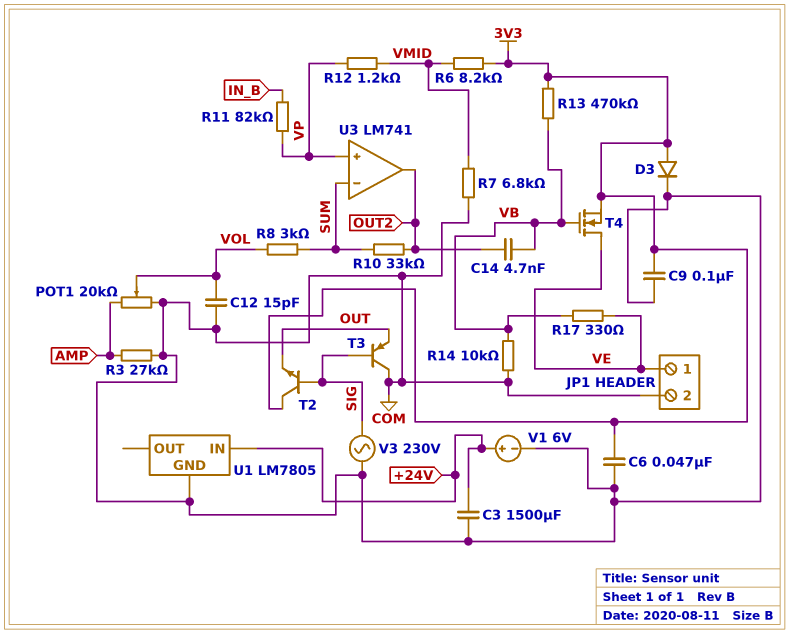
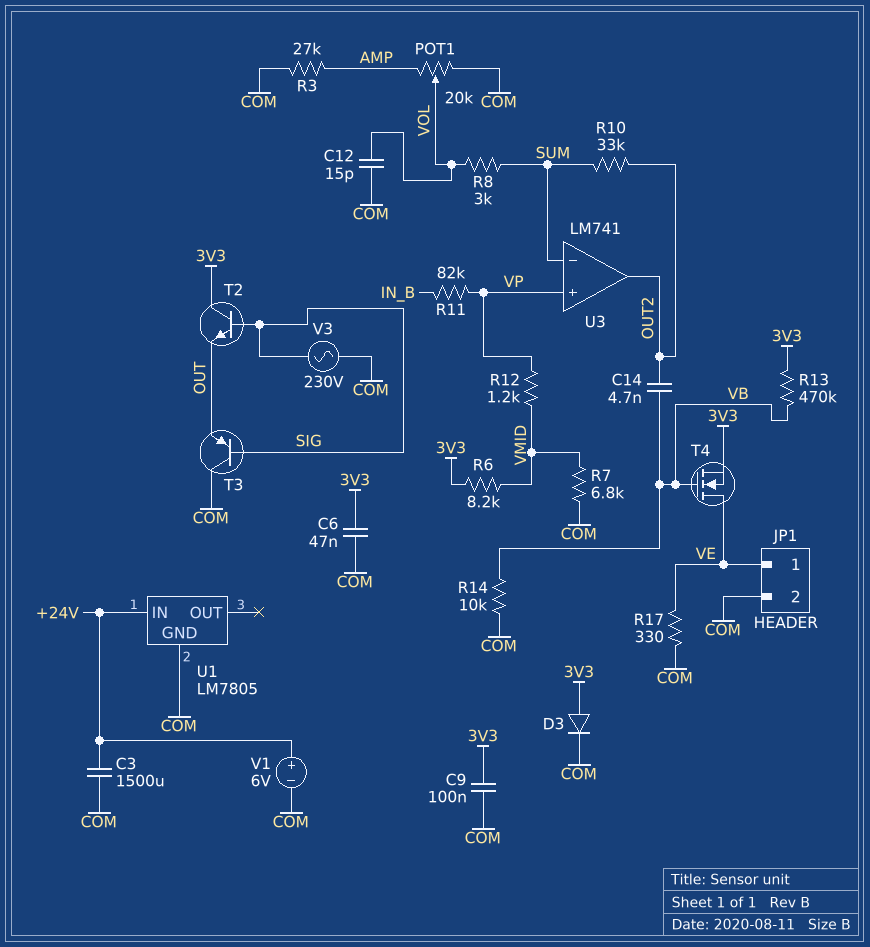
R17: 330 (VB, VE) -> 330 (COM, VE)

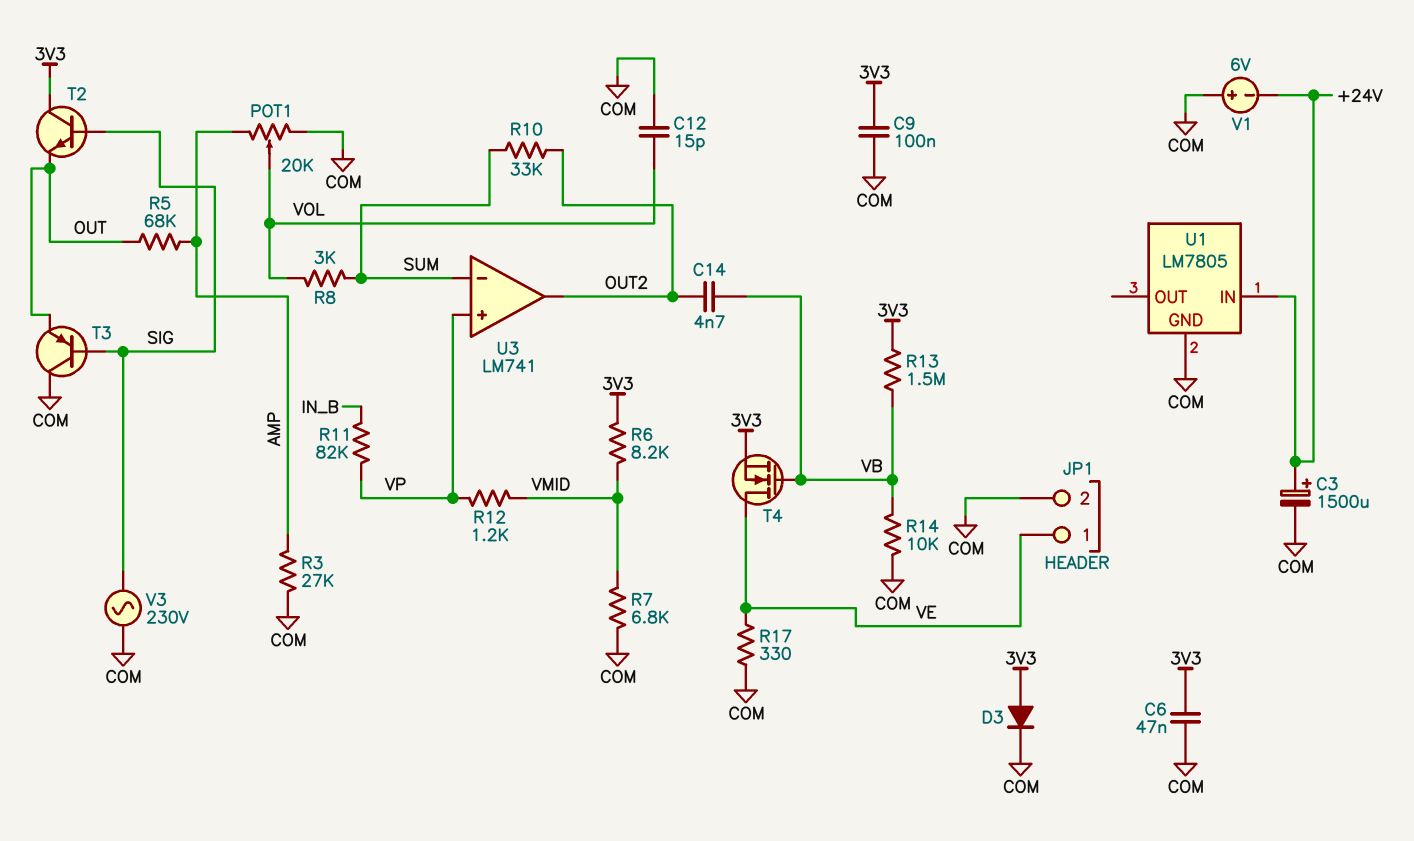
C3: 1500uF (+24V, COM) -> 1500uF (plus +24V, minus COM)
R5: none -> 68k (AMP, OUT)
R13: 470k (3V3, VB) -> 1.5M (3V3, VB)
V1: 6V (plus +24V, minus COM) -> 6V (plus COM, minus +24V)

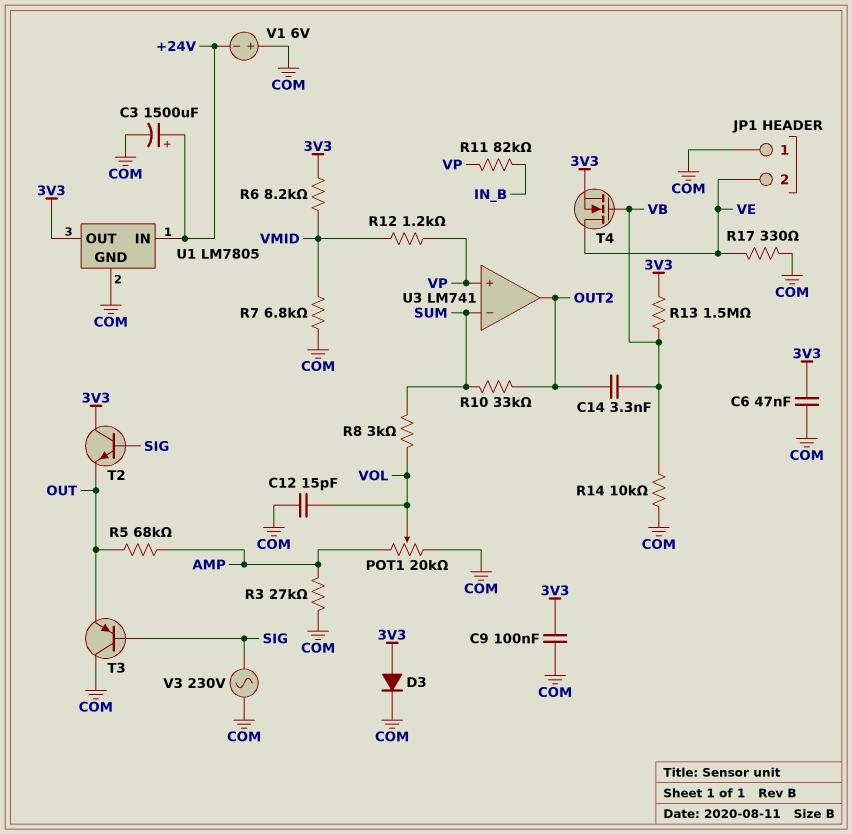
C14: 4.7nF (OUT2, VB) -> 3.3nF (OUT2, VB)
JP1 pin 1: VE -> COM
JP1 pin 2: COM -> VE
U1 pin OUT: none -> 3V3

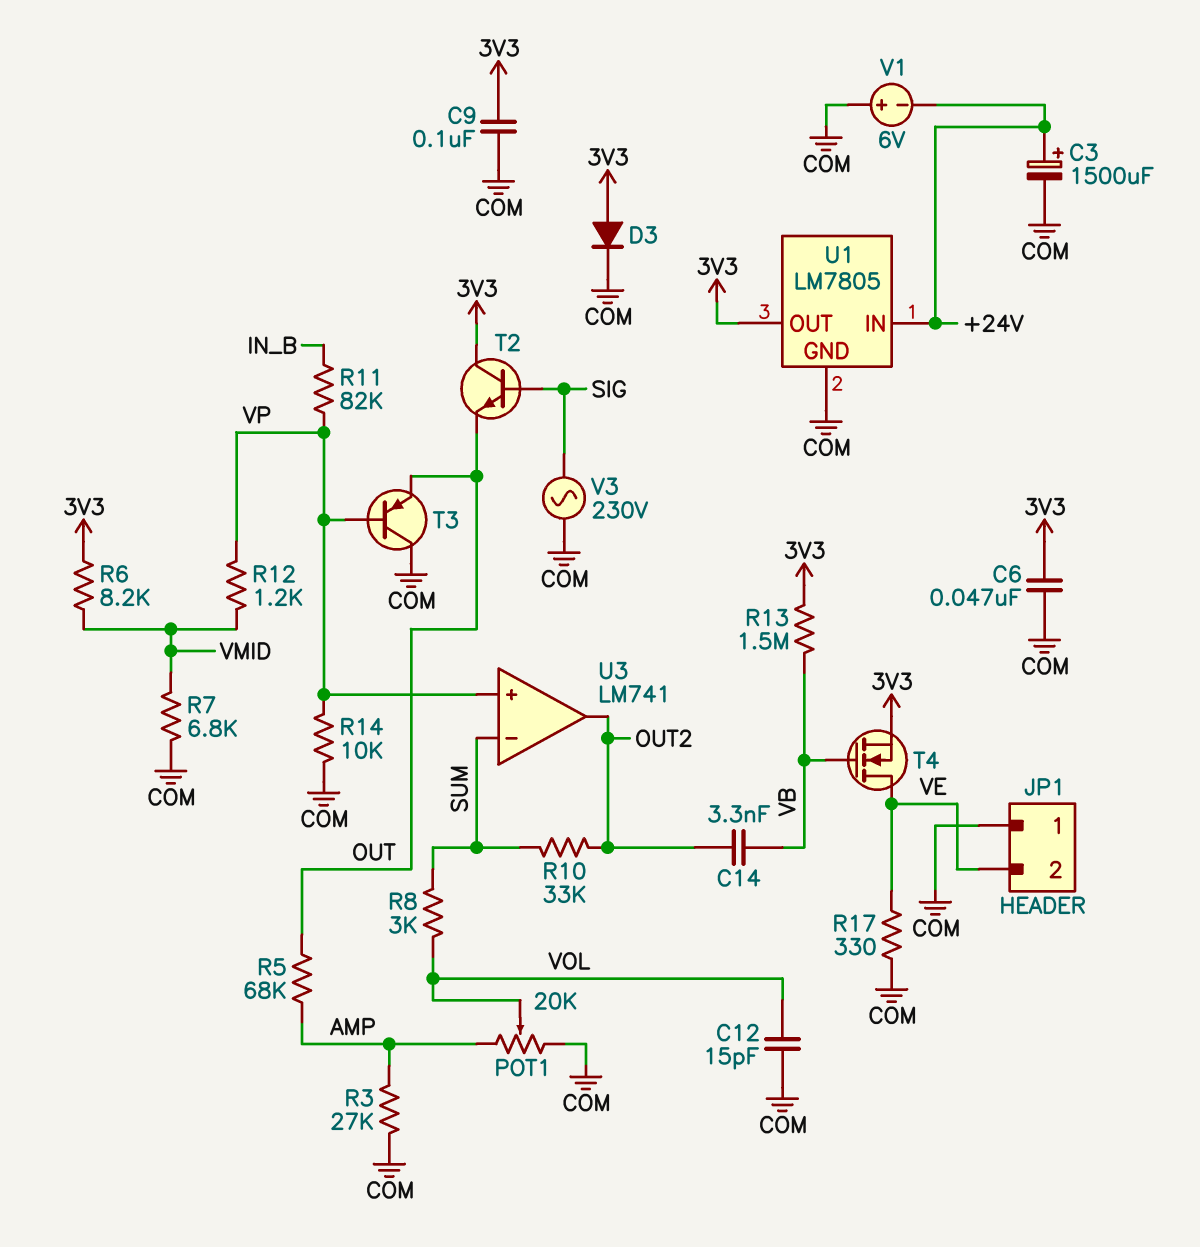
R14: 10k (COM, VB) -> 10k (COM, VP)
T3: PNP (B SIG, C COM, E OUT) -> PNP (B VP, C COM, E OUT)

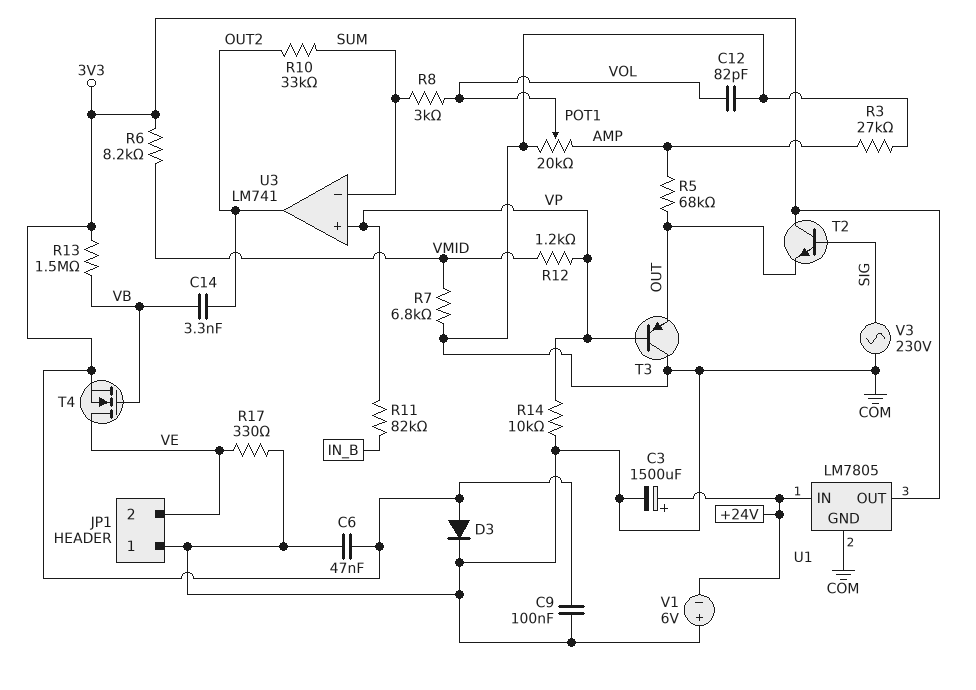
C12: 15pF (COM, VOL) -> 82pF (COM, VOL)

